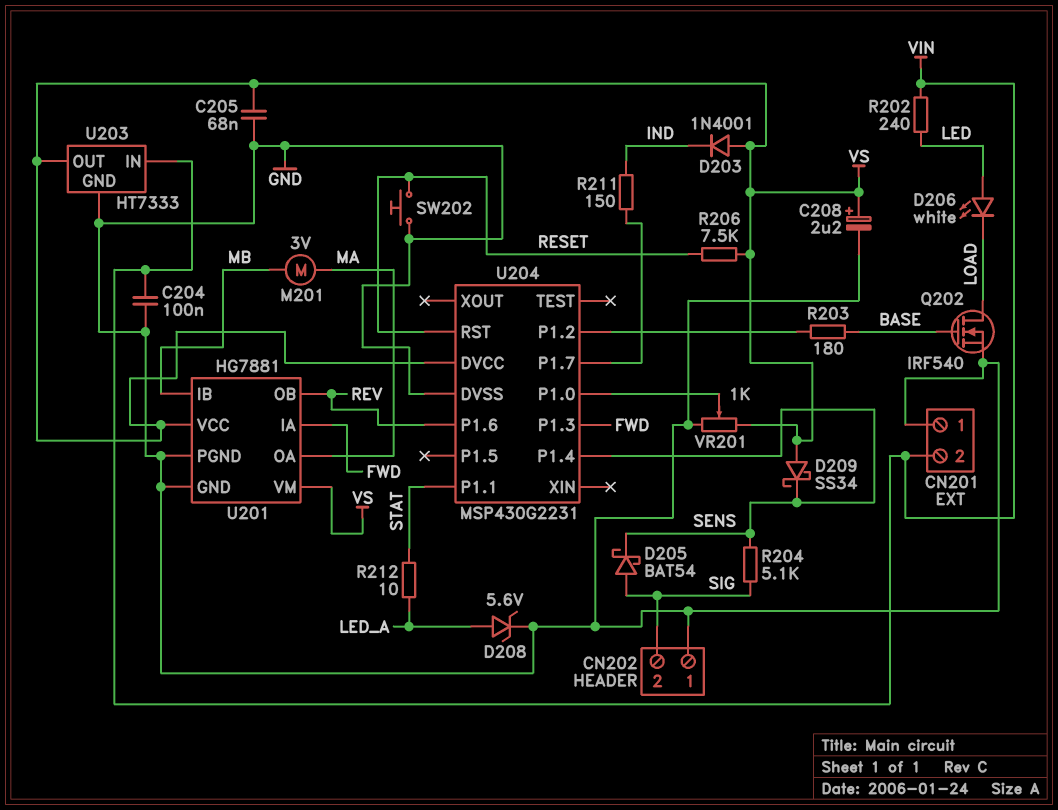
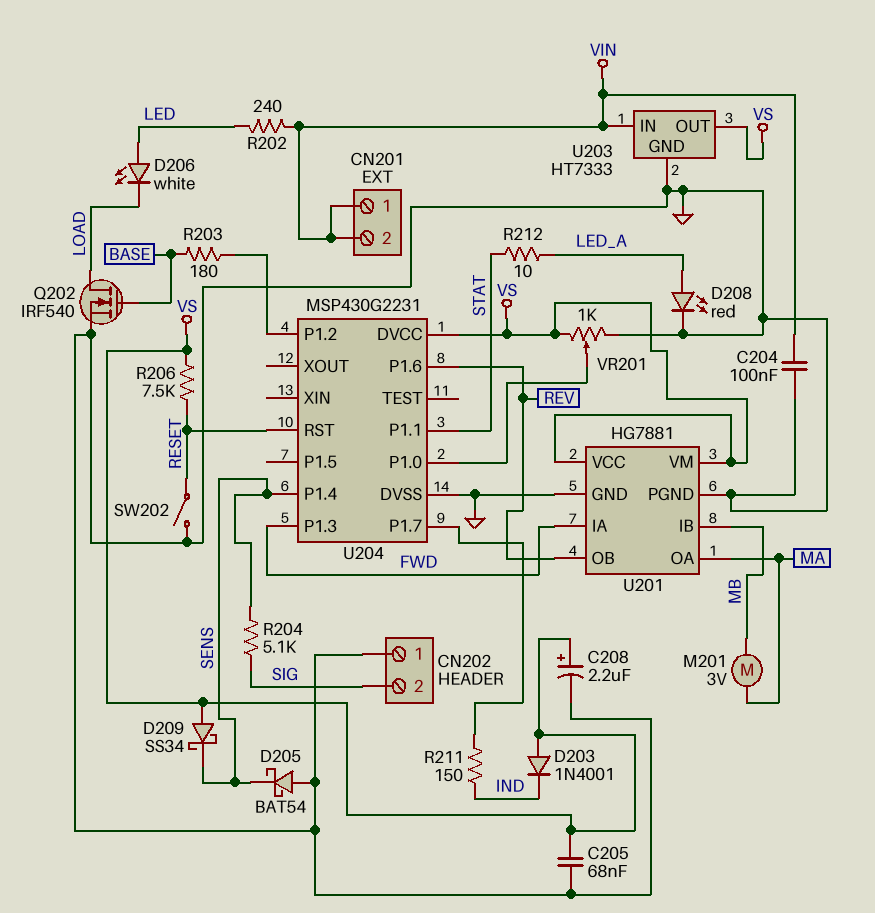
CN201 pin 1: GND -> VIN
D205: schottky BAT54 (A SIG, K SENS) -> schottky BAT54 (A GND, K SENS)
D208: zener 5.6V (A LED_A, K GND) -> LED red (A LED_A, K GND)
SW202: button (GND, RESET) -> switch (GND, RESET)

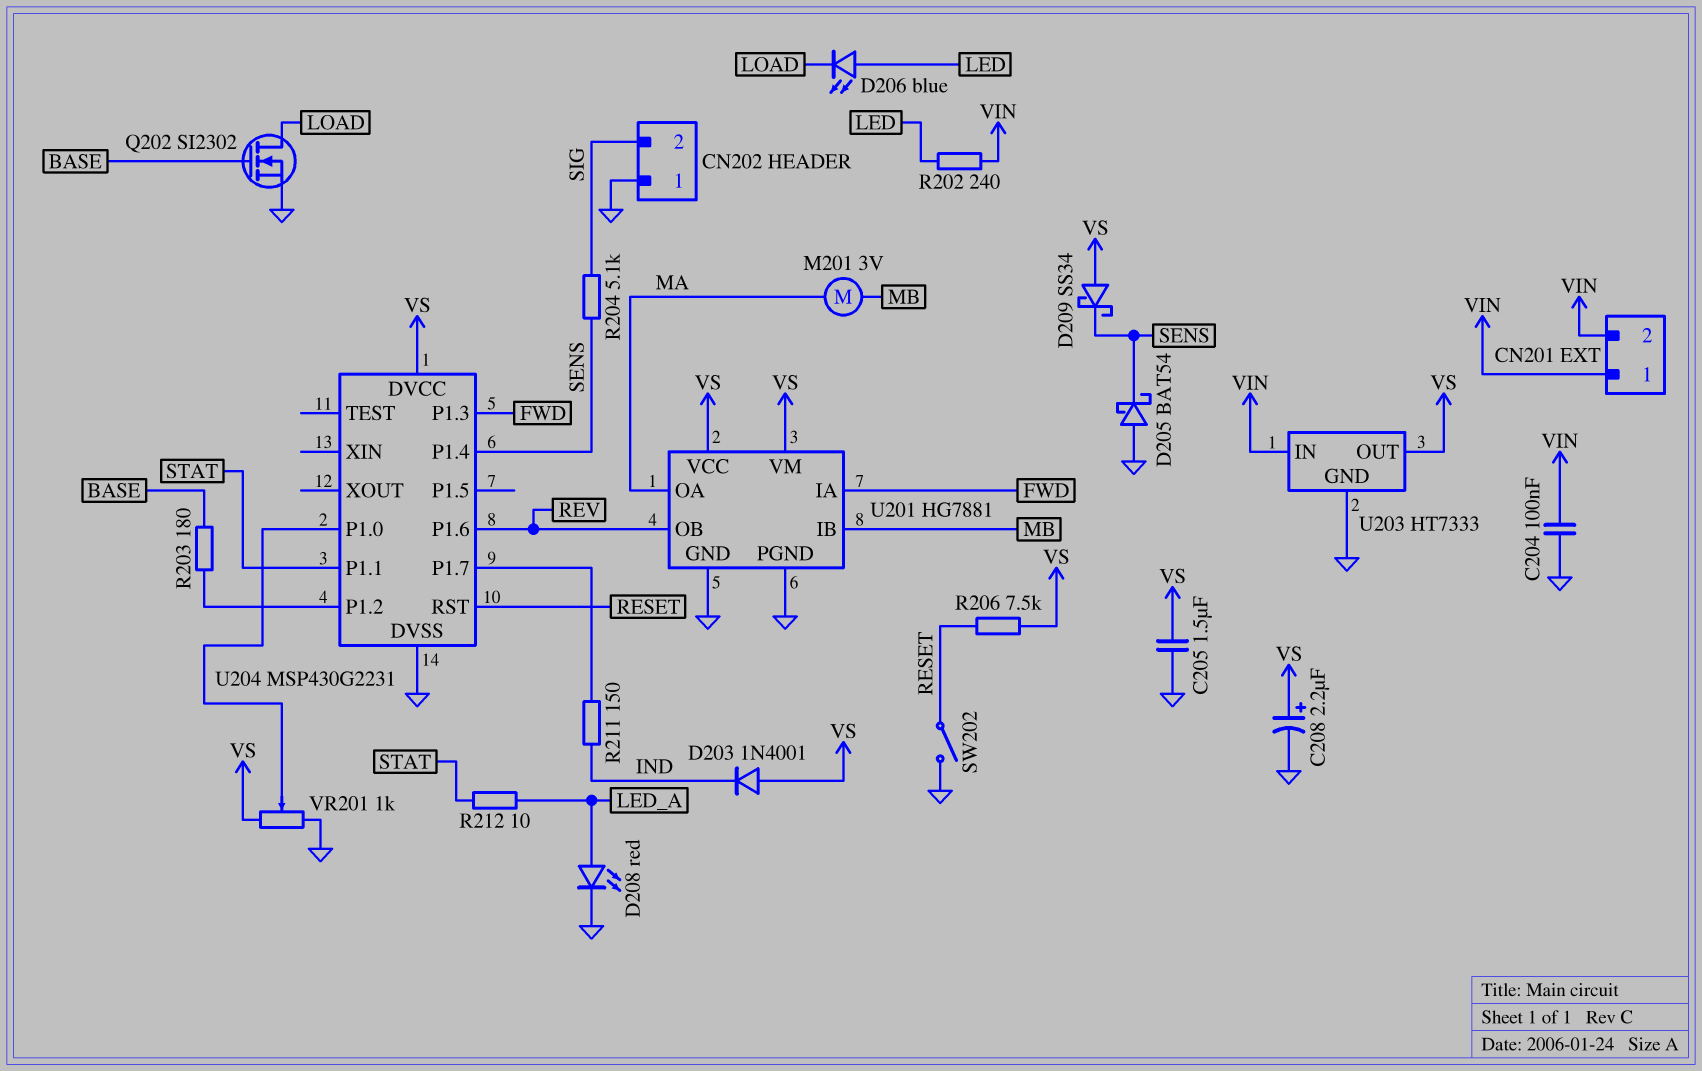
C205: 68nF (GND, VS) -> 1.5uF (GND, VS)
D206: LED white (A LED, K LOAD) -> LED blue (A LED, K LOAD)
Q202: NMOS IRF540 (G BASE, D LOAD, S GND) -> NMOS SI2302 (G BASE, D LOAD, S GND)

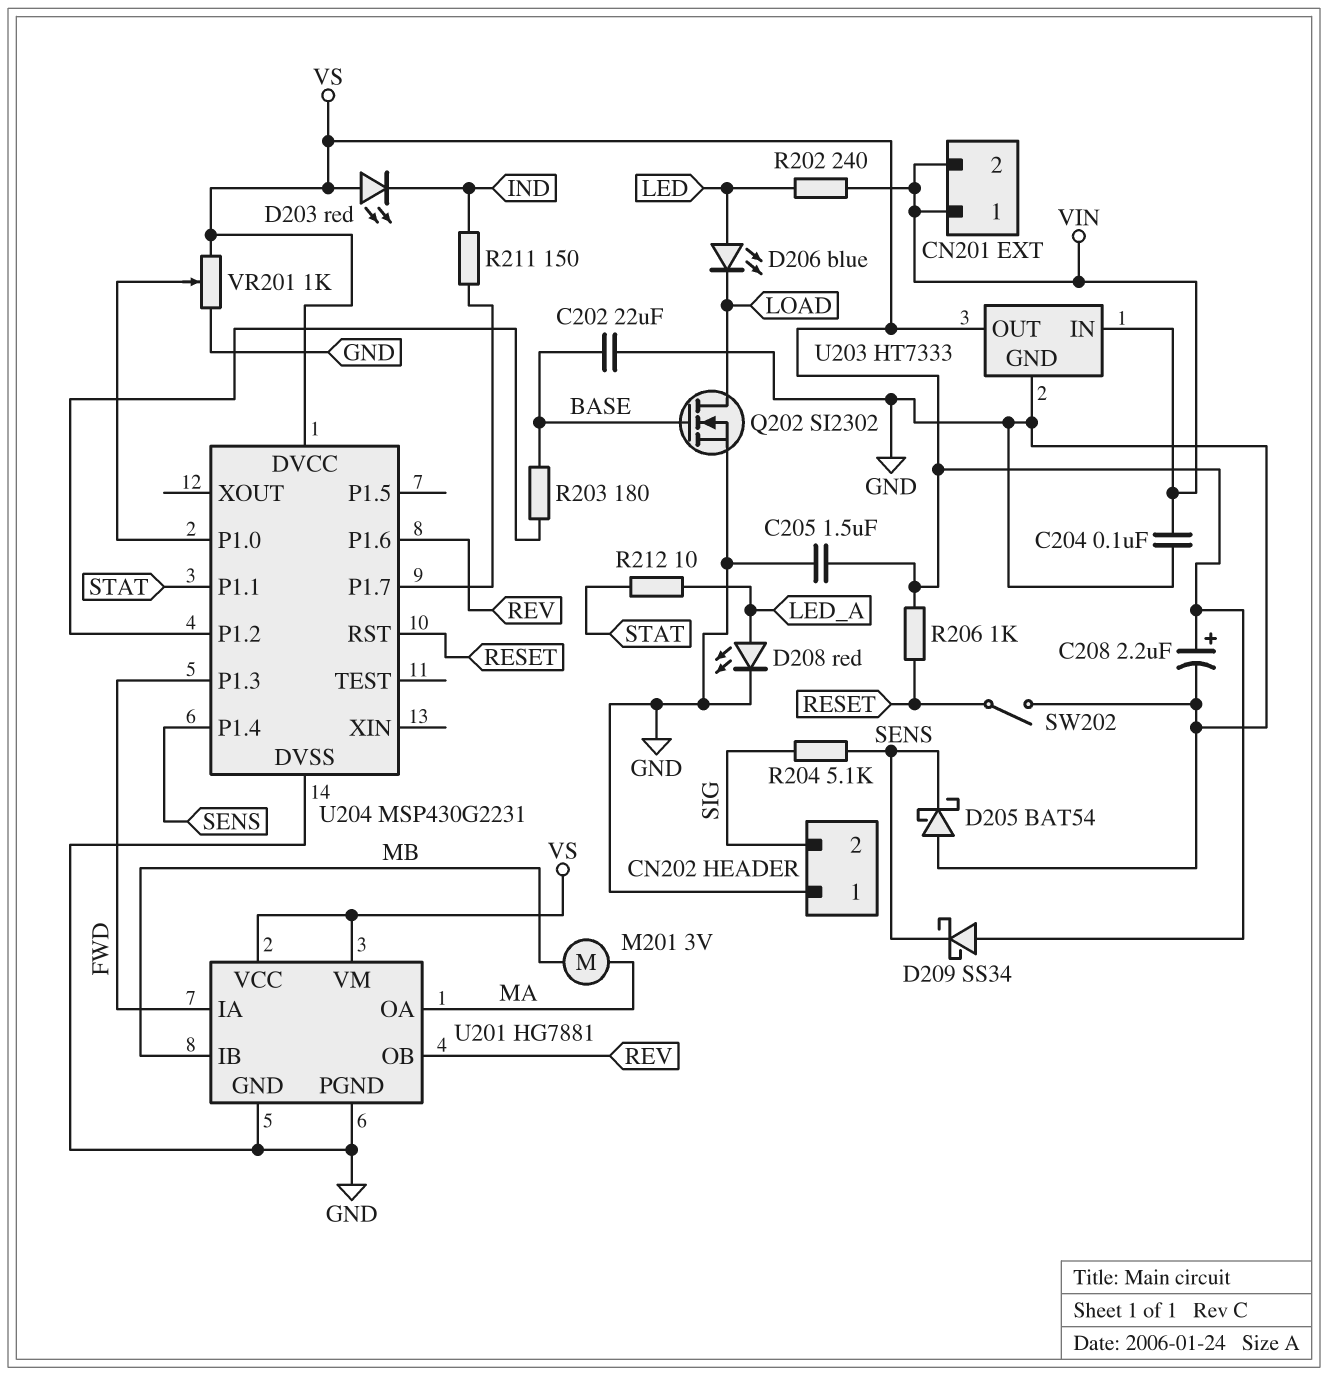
C202: none -> 22uF (BASE, GND)
D203: diode 1N4001 (A VS, K IND) -> LED red (A VS, K IND)
R206: 7.5k (RESET, VS) -> 1k (RESET, VS)

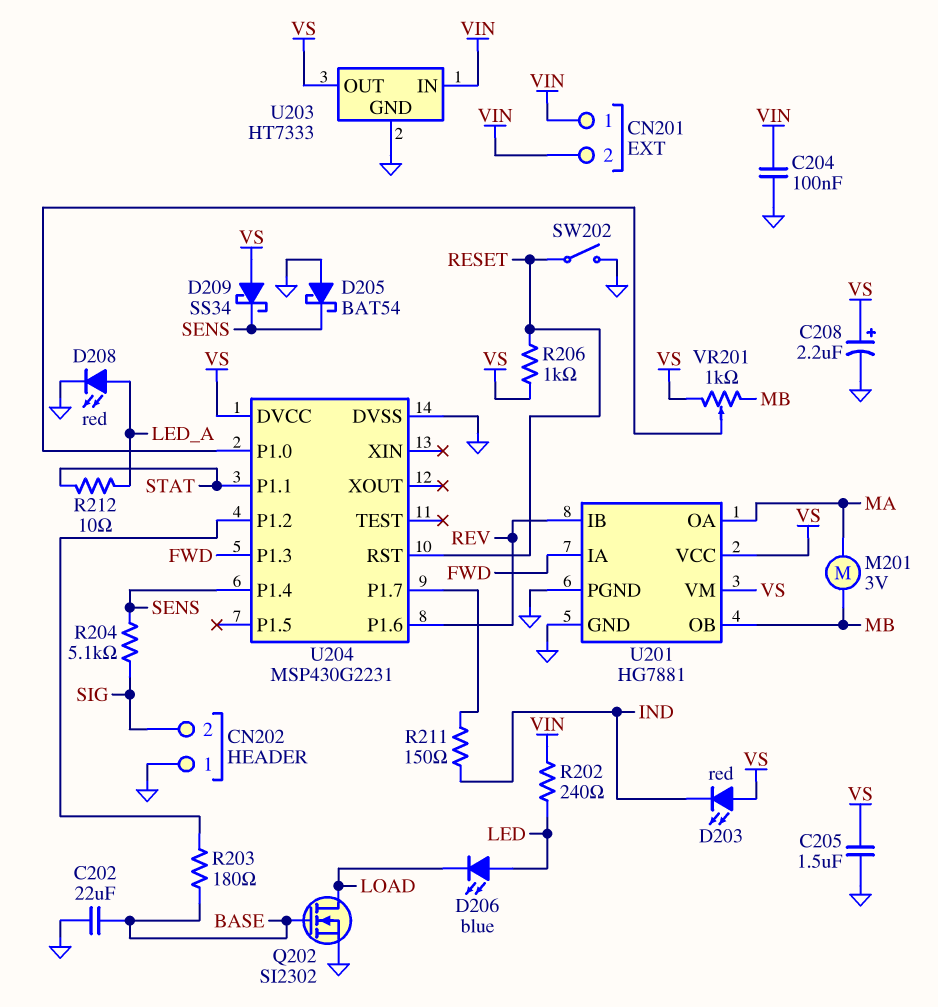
U201 pin IB: MB -> REV
U201 pin OB: REV -> MB
VR201: 1k (GND, VS, wiper U204/P1.0) -> 1k (MB, VS, wiper U204/P1.0)

